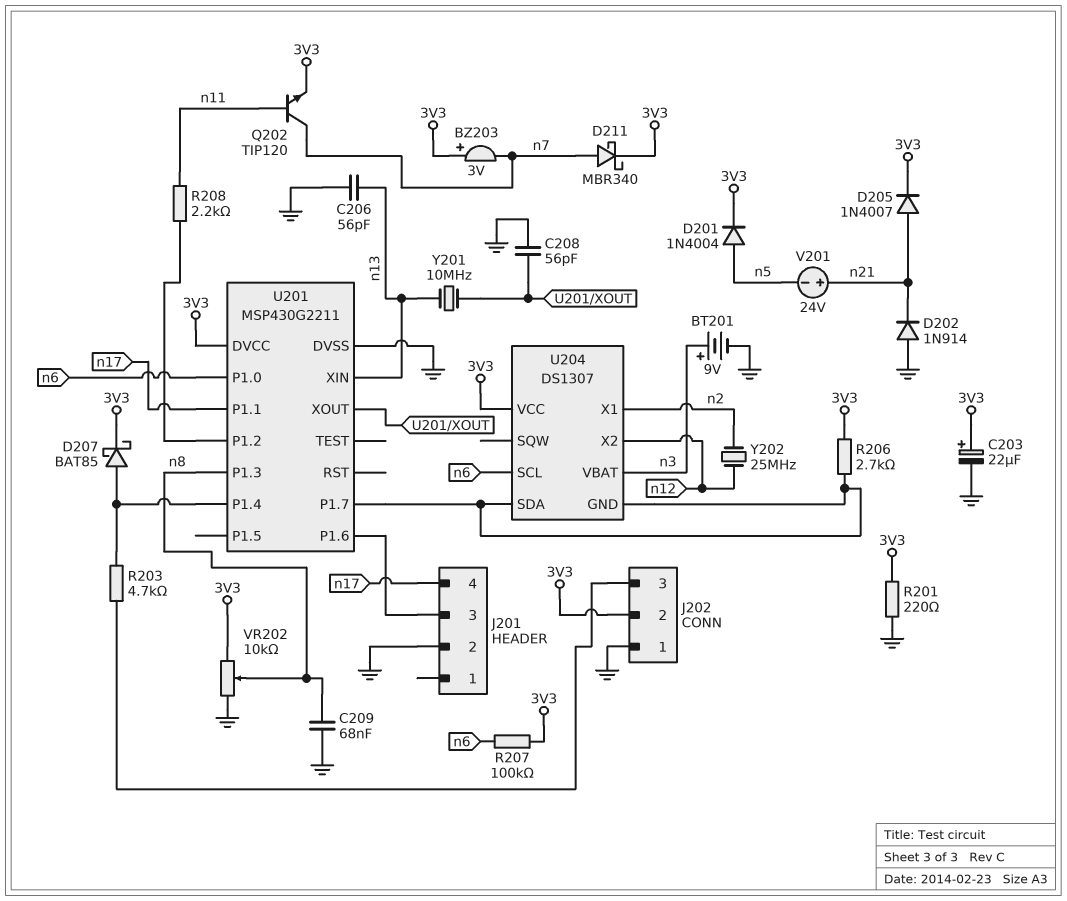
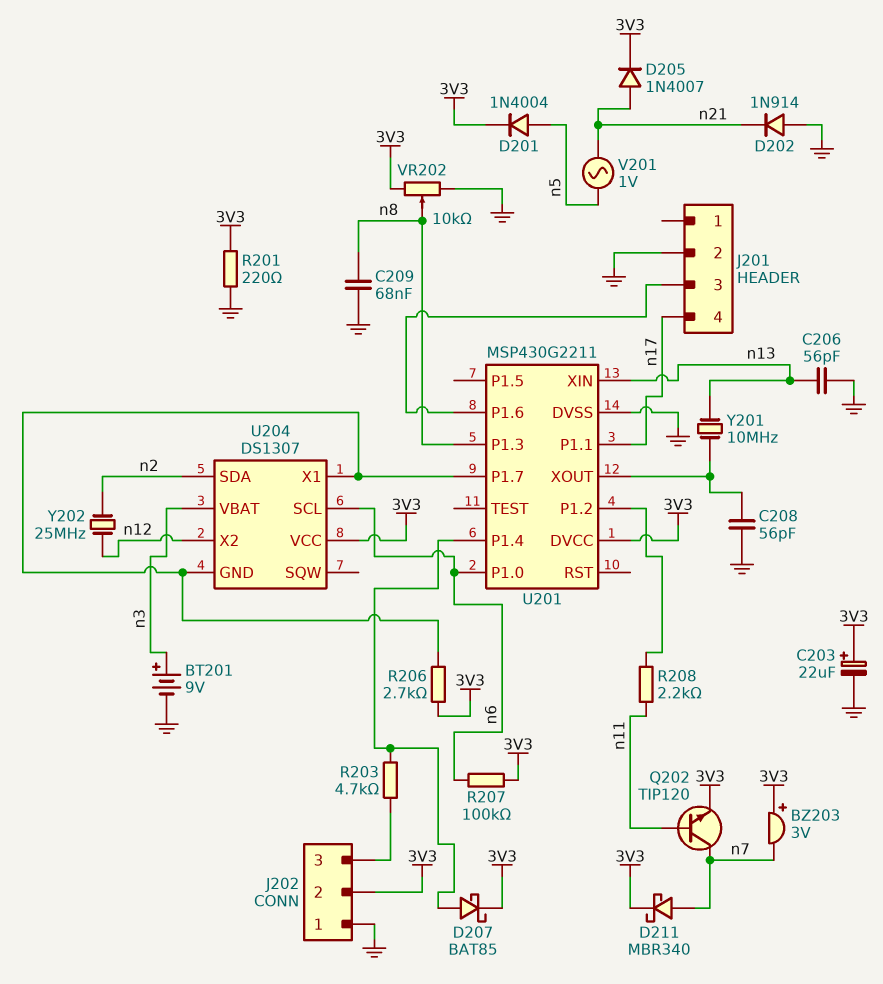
U204 pin SDA: U201/P1.7 -> n2
U204 pin X1: n2 -> U201/P1.7
V201: 24V (plus n21, minus n5) -> AC 1V (n5, n21)

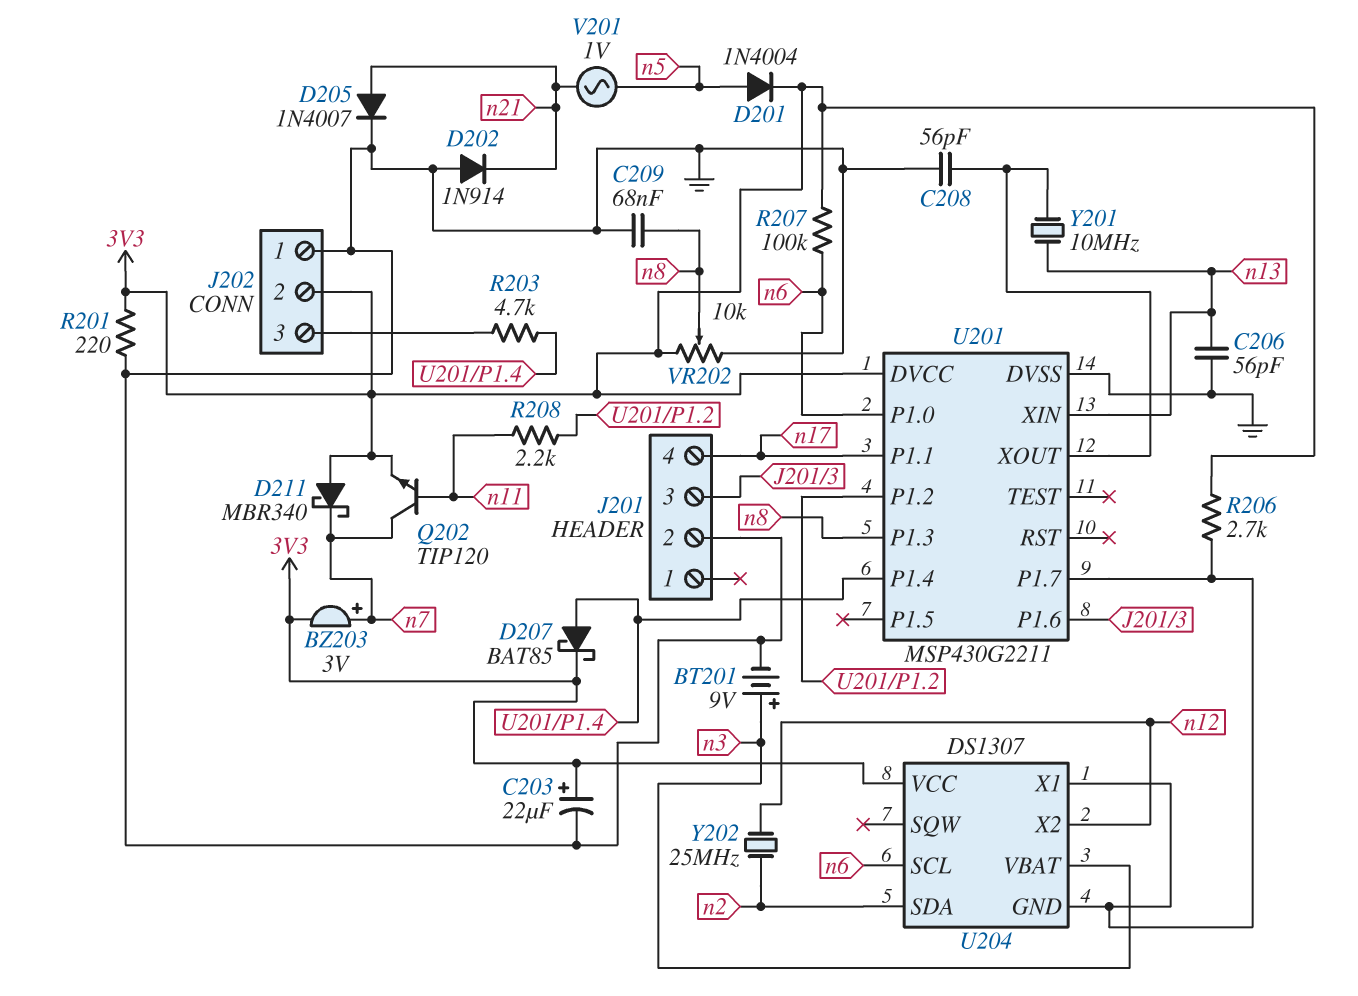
BZ203: buzzer 3V (plus 3V3, minus n7) -> buzzer 3V (plus n7, minus 3V3)
D205: diode 1N4007 (A n21, K 3V3) -> diode 1N4007 (A n21, K GND)
D211: schottky MBR340 (A n7, K 3V3) -> schottky MBR340 (A 3V3, K n7)

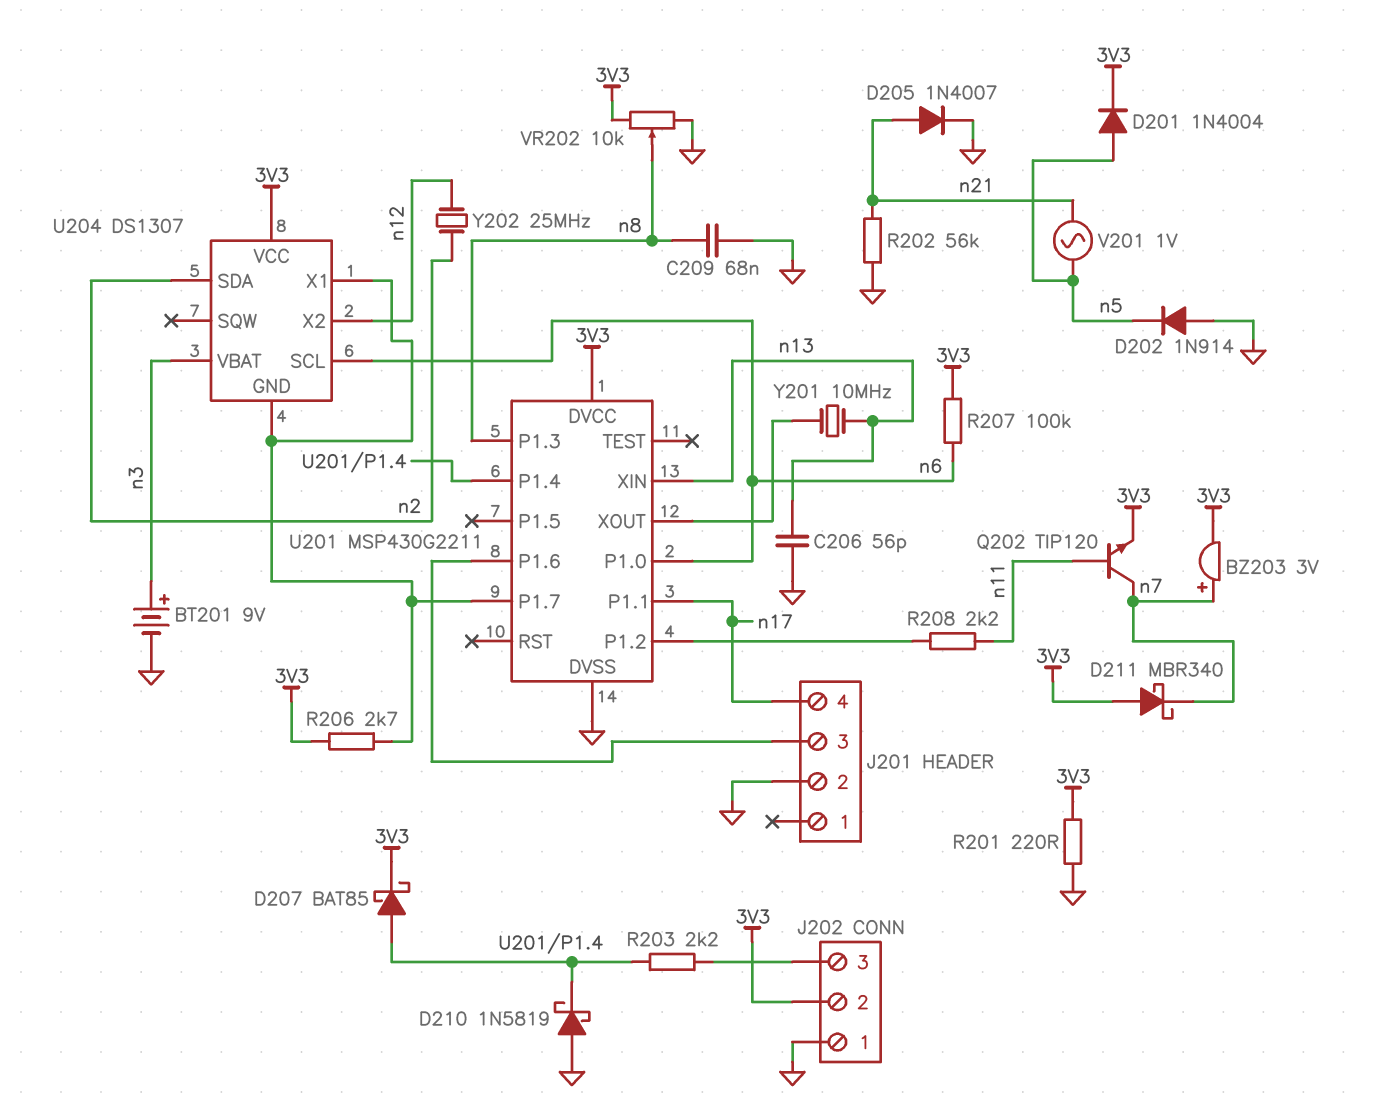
C203: 22uF (plus 3V3, minus GND) -> none
C208: 56pF (GND, U201/XOUT) -> none
D202: diode 1N914 (A GND, K n21) -> diode 1N914 (A GND, K n5)
D210: none -> schottky 1N5819 (A GND, K U201/P1.4)
R202: none -> 56k (GND, n21)
R203: 4.7k (J202/3, U201/P1.4) -> 2.2k (J202/3, U201/P1.4)

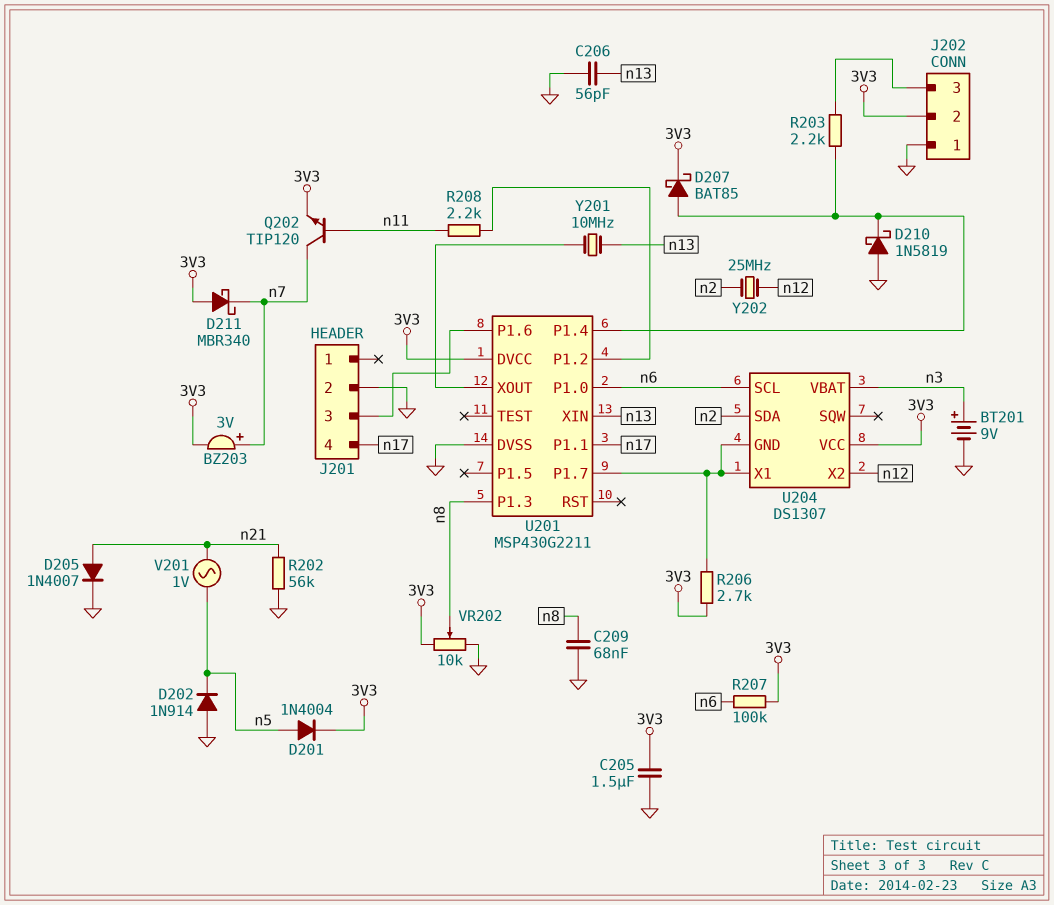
C205: none -> 1.5uF (3V3, GND)
R201: 220 (3V3, GND) -> none

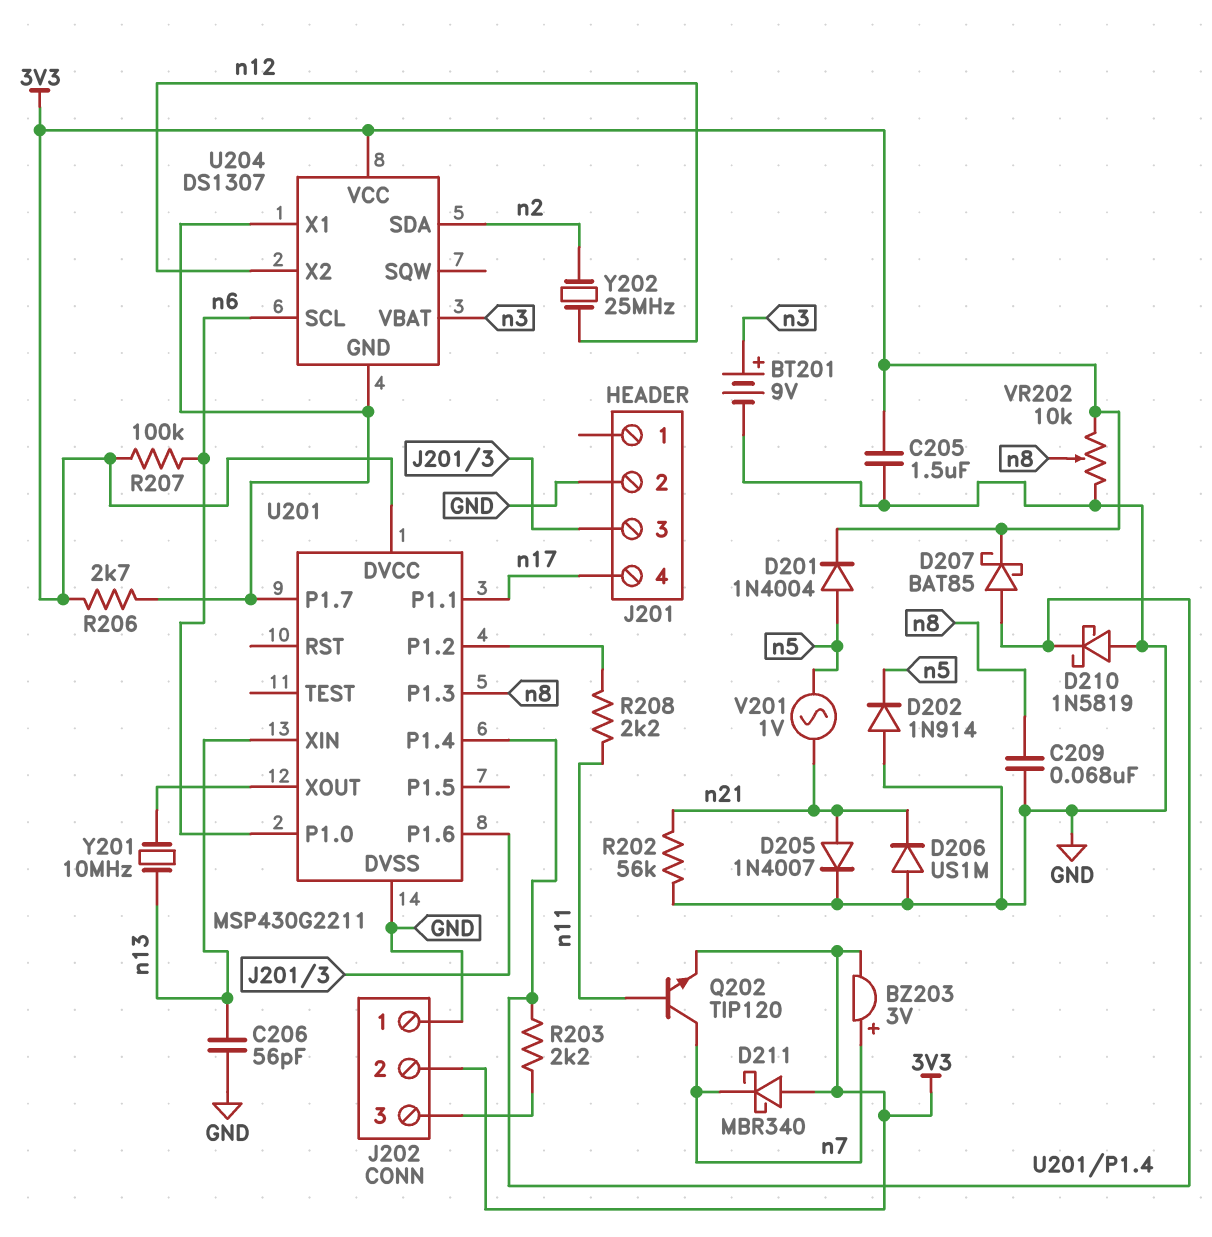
D206: none -> diode US1M (A GND, K n21)

